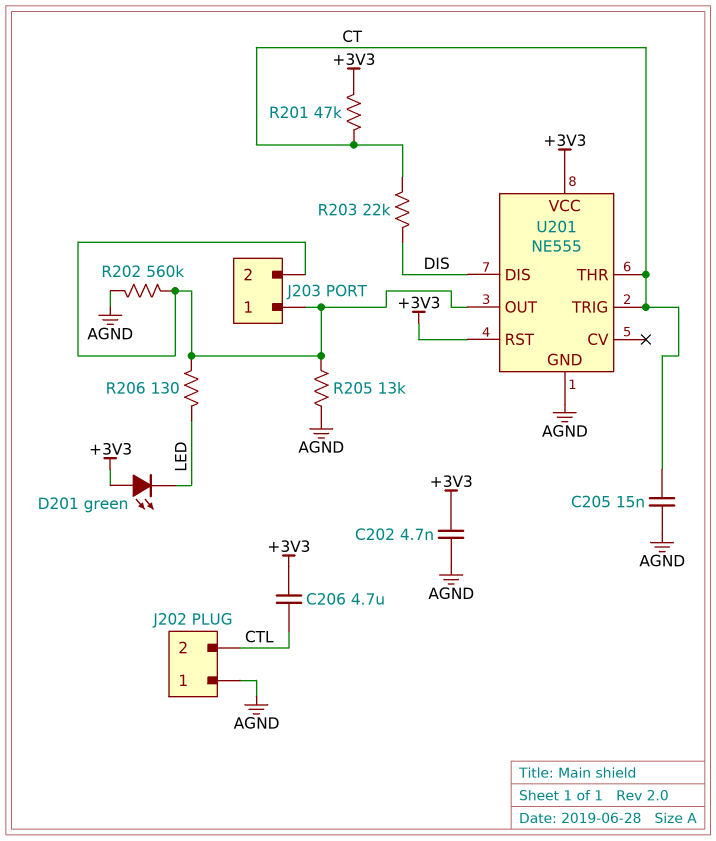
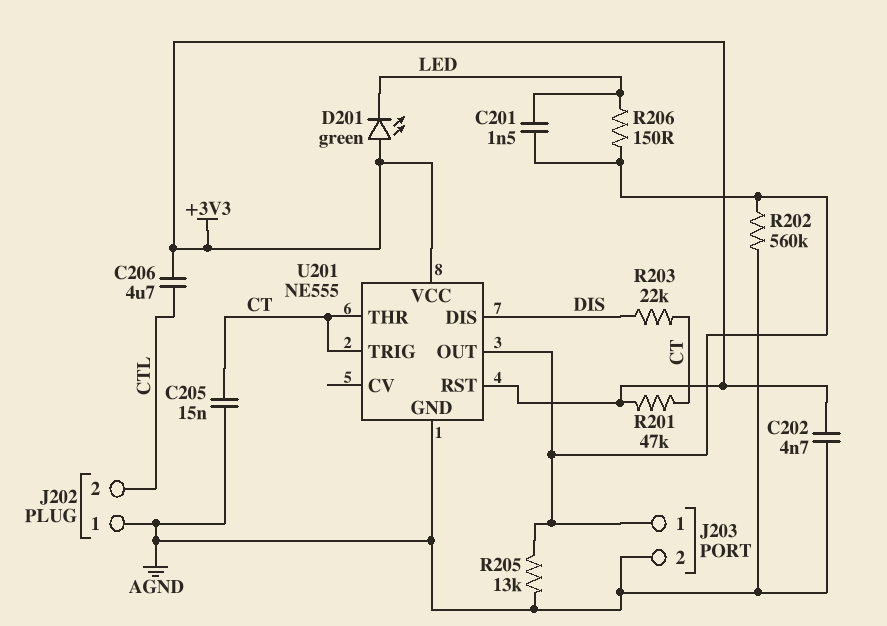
C201: none -> 1.5nF (J203/1, LED)
J203 pin 2: J203/1 -> AGND
R206: 130 (J203/1, LED) -> 150 (J203/1, LED)

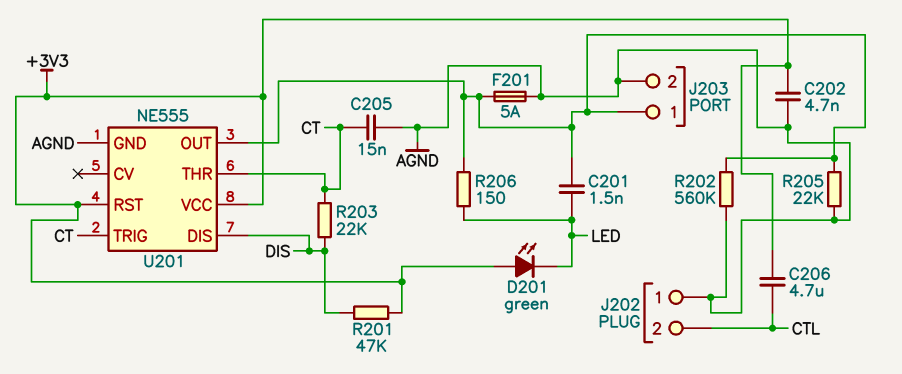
F201: none -> 5A (AGND, J203/1)
R201: 47k (+3V3, CT) -> 47k (+3V3, DIS)
R205: 13k (AGND, J203/1) -> 22k (AGND, J203/1)

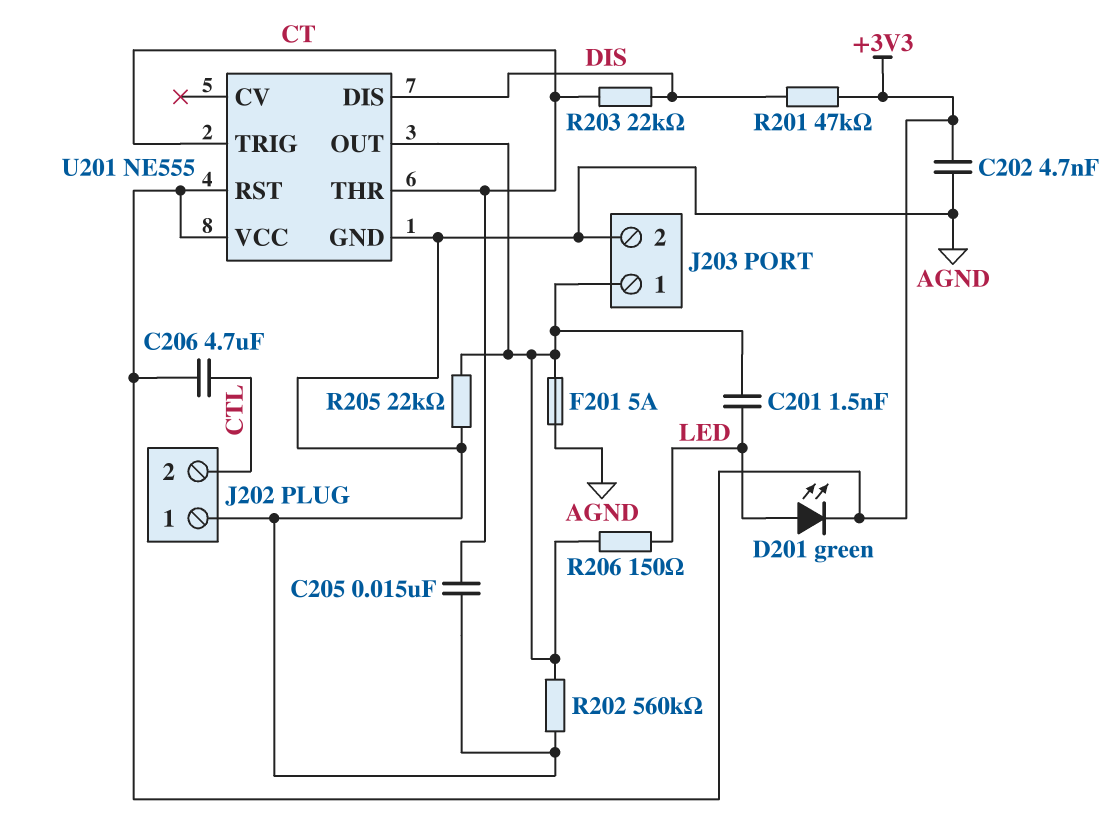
D201: LED green (A +3V3, K LED) -> LED green (A LED, K +3V3)

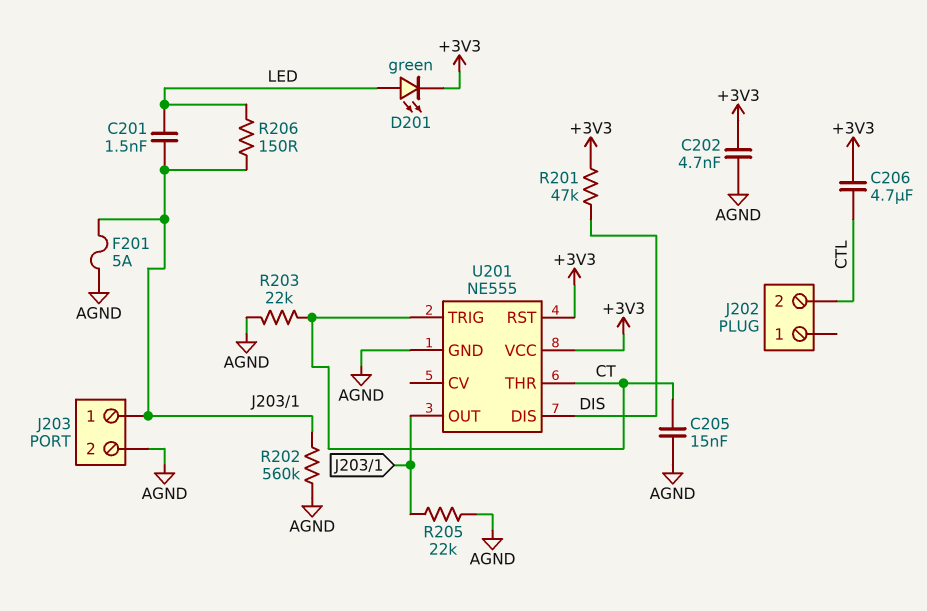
J202 pin 1: AGND -> none
R203: 22k (CT, DIS) -> 22k (AGND, CT)

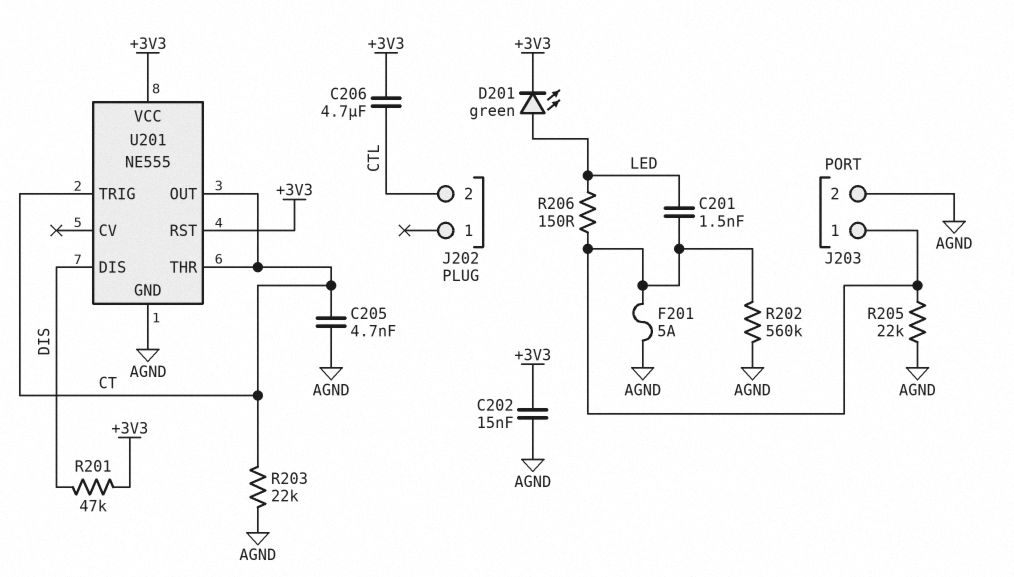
C202: 4.7nF (+3V3, AGND) -> 15nF (+3V3, AGND)
C205: 15nF (AGND, CT) -> 4.7nF (AGND, CT)
U201 pin OUT: J203/1 -> CT

